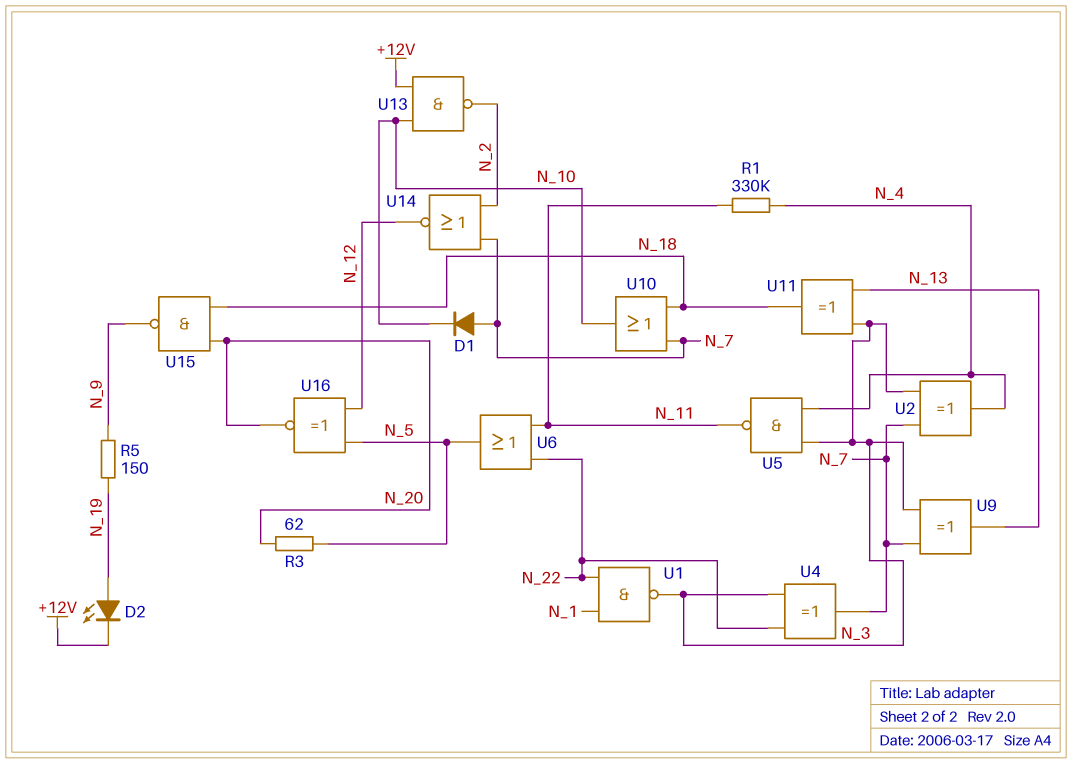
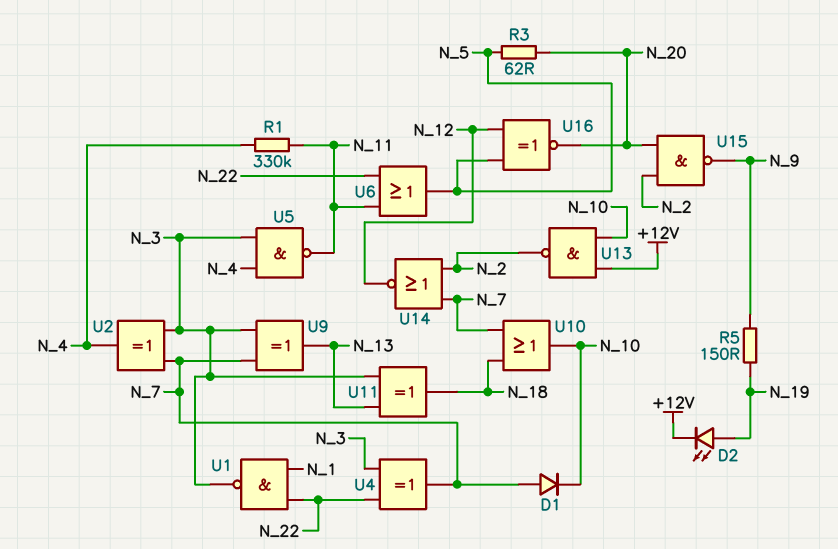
U15: NAND (in N_18, in N_20, out N_9) -> NAND (in N_2, in N_20, out N_9)

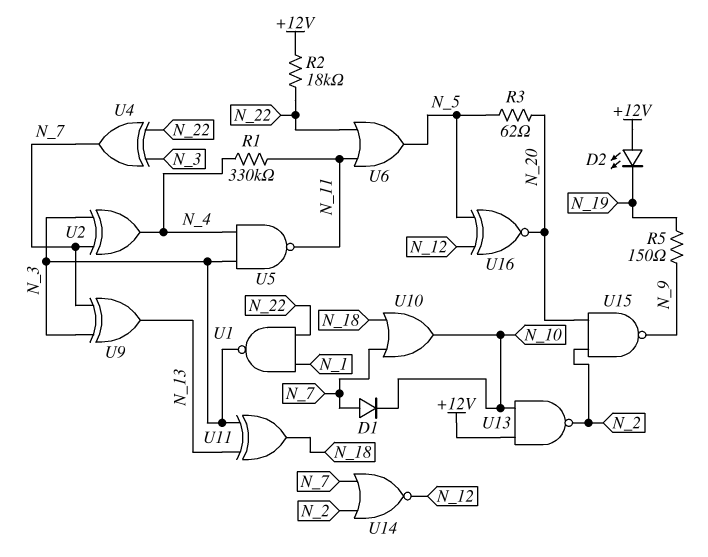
D2: LED (A N_19, K +12V) -> LED (A +12V, K N_19)
R2: none -> 18k (+12V, N_22)

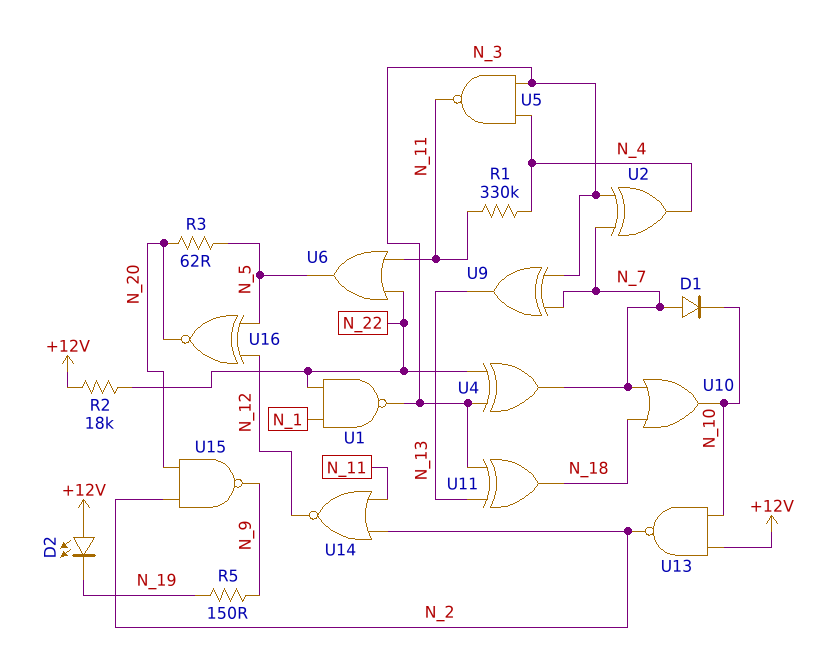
U14: NOR (in N_2, in N_7, out N_12) -> NOR (in N_2, in N_11, out N_12)

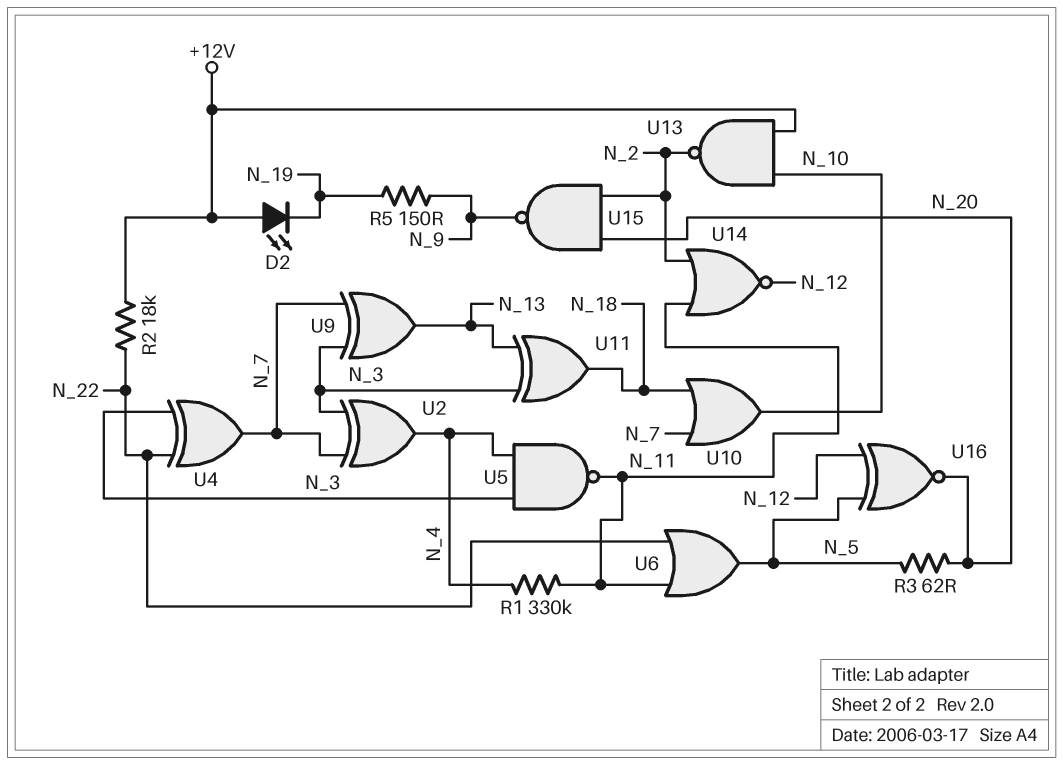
D1: diode (A N_7, K N_10) -> none
U1: NAND (in N_1, in N_22, out N_3) -> none

